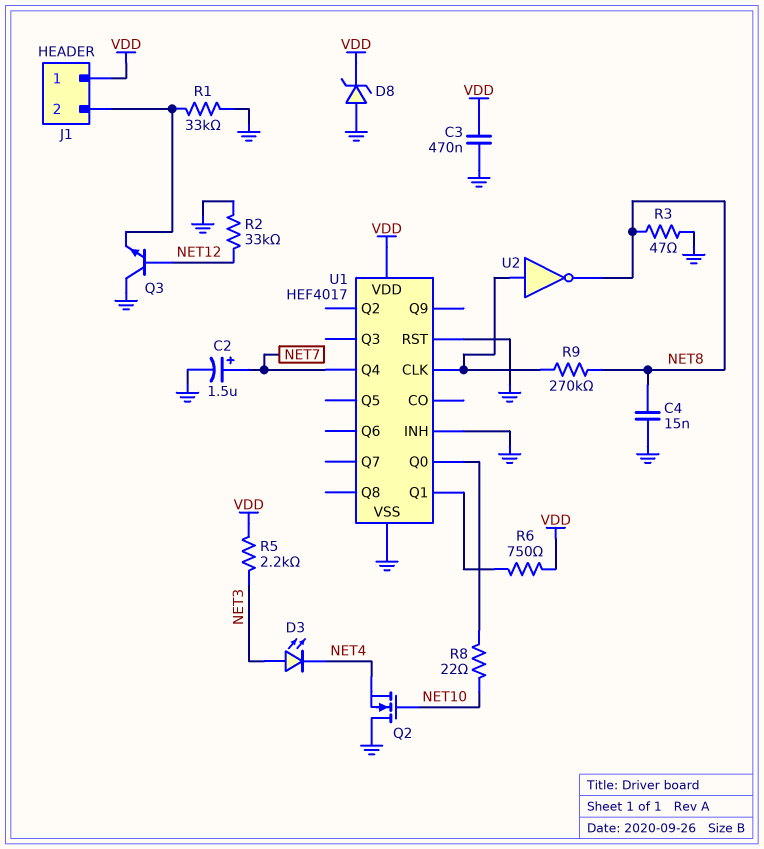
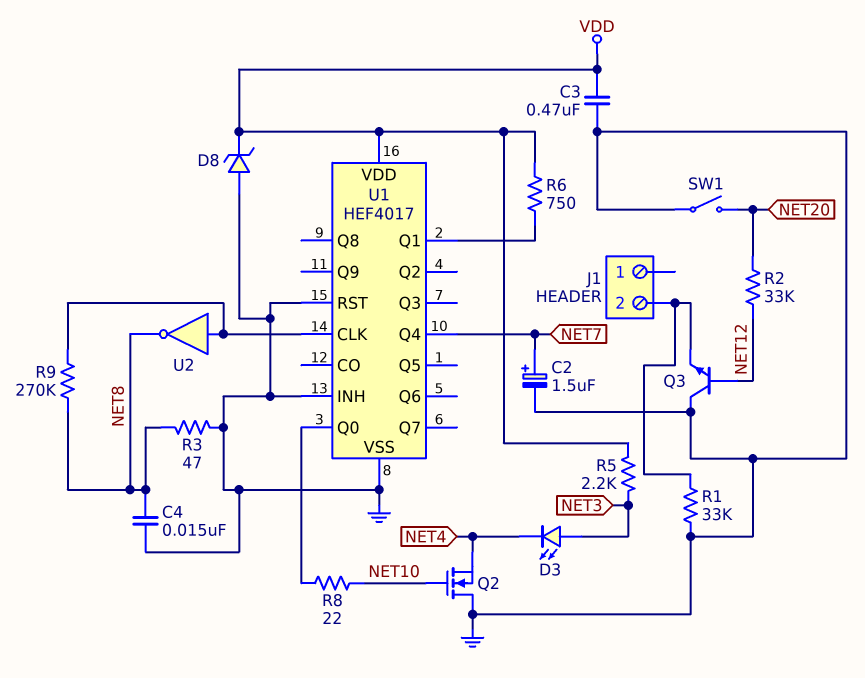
J1 pin 1: VDD -> none
R2: 33k (GND, NET12) -> 33k (NET12, NET20)
SW1: none -> switch (GND, NET20)

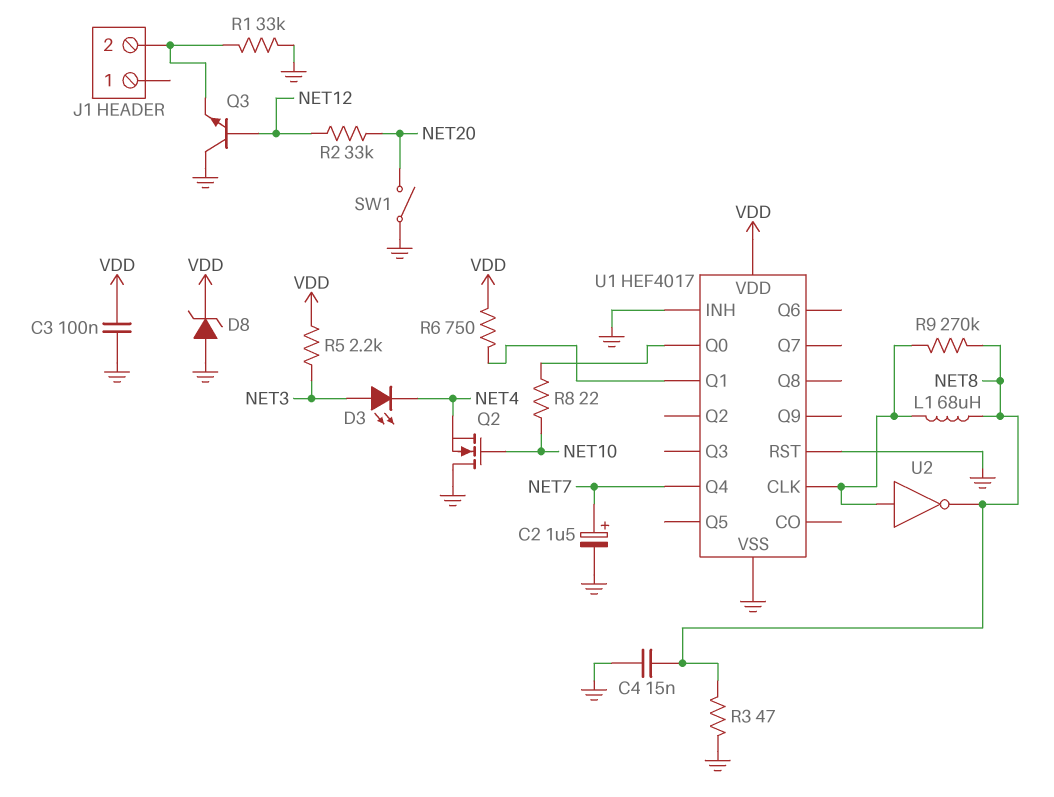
C3: 470nF (GND, VDD) -> 100nF (GND, VDD)
L1: none -> 68uH (NET8, U1/CLK)

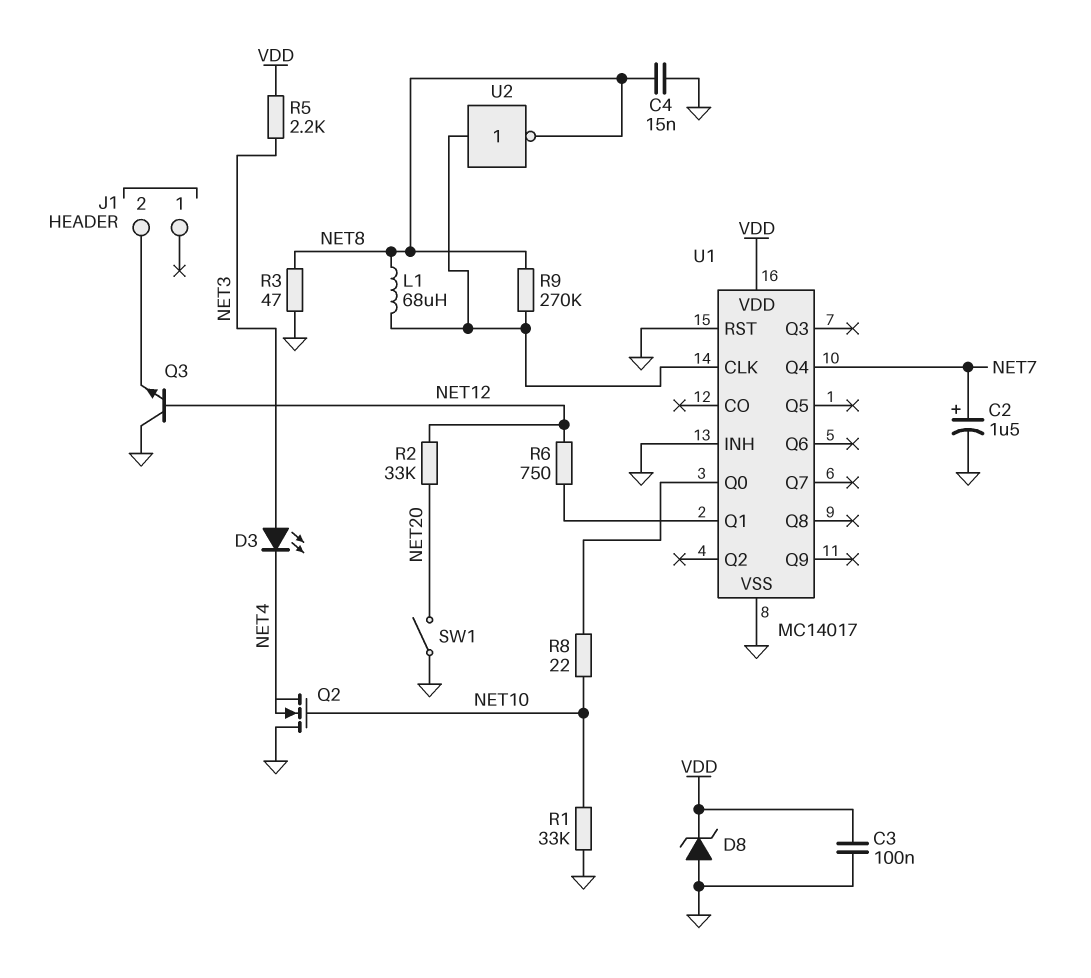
R1: 33k (GND, J1/2) -> 33k (GND, NET10)
R6: 750 (U1/Q1, VDD) -> 750 (NET12, U1/Q1)
U1: HEF4017 -> MC14017

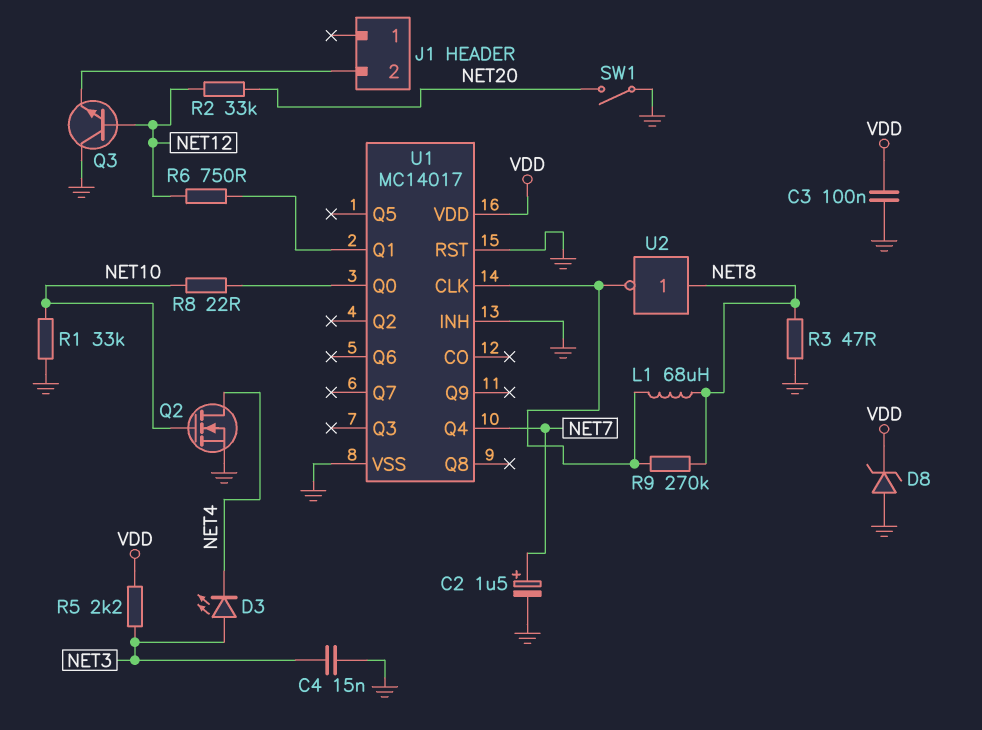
C4: 15nF (GND, NET8) -> 15nF (GND, NET3)
Q2: NMOS (G NET10, D GND, S NET4) -> NMOS (G NET10, D NET4, S GND)
U2: NOT (in U1/CLK, out NET8) -> NOT (in NET8, out U1/CLK)

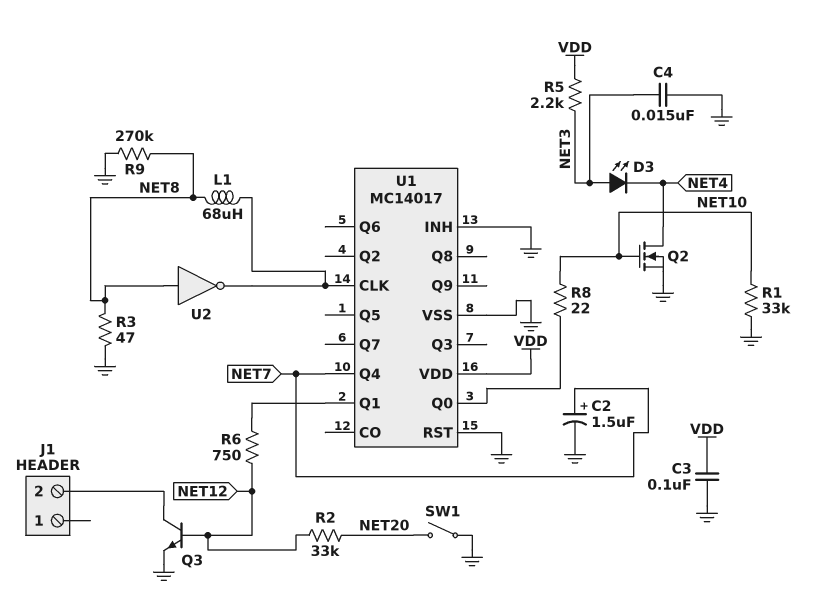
D8: zener (A GND, K VDD) -> none
Q3: NPN (B NET12, C GND, E J1/2) -> NPN (B NET12, C J1/2, E GND)
R9: 270k (NET8, U1/CLK) -> 270k (GND, NET8)

